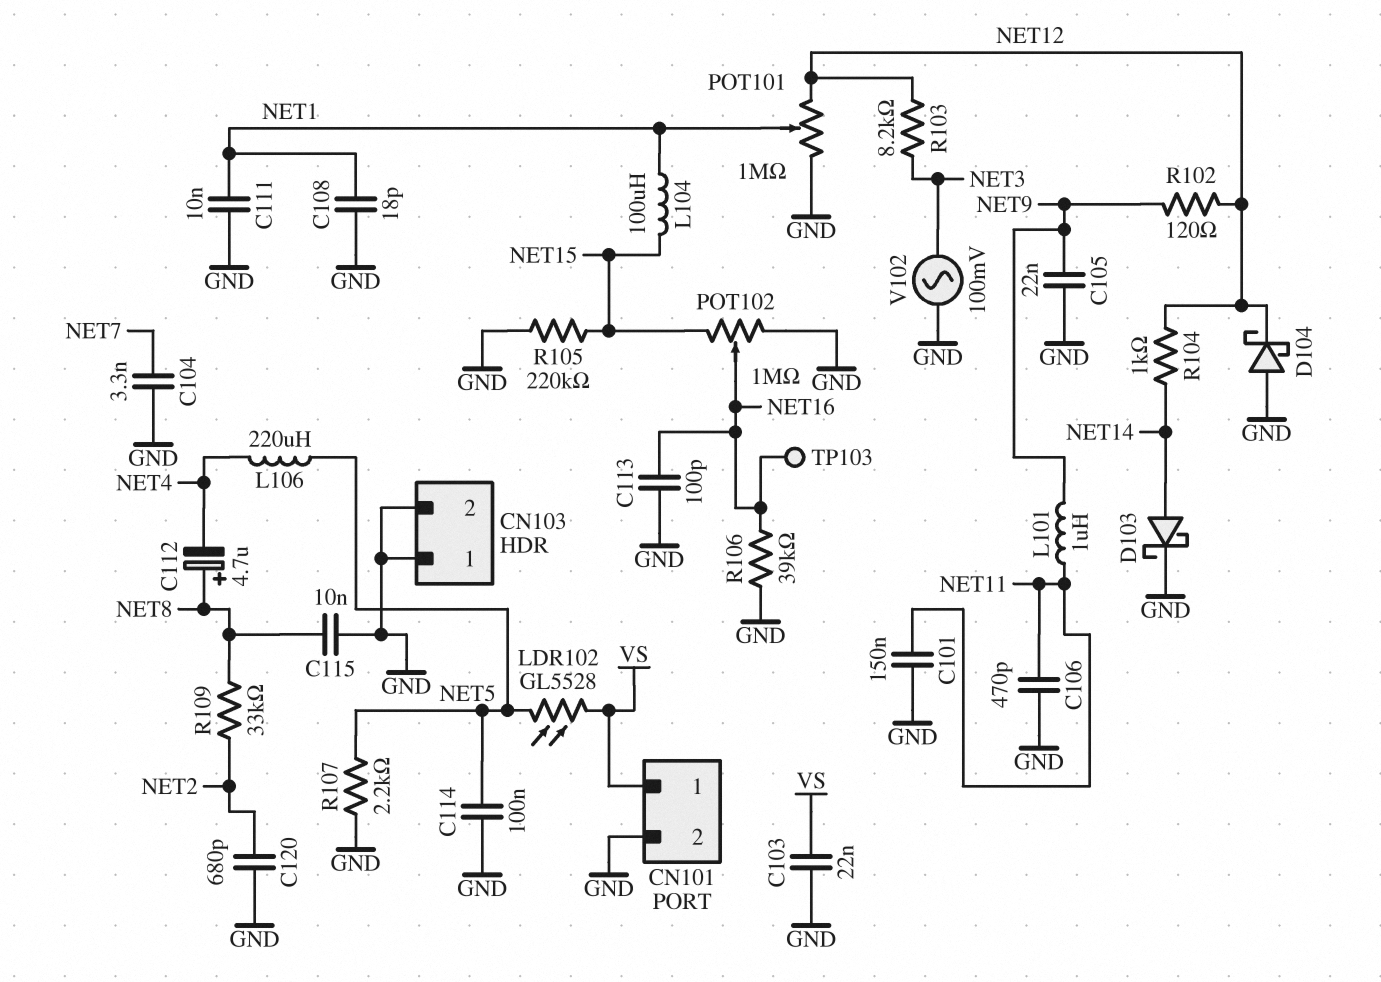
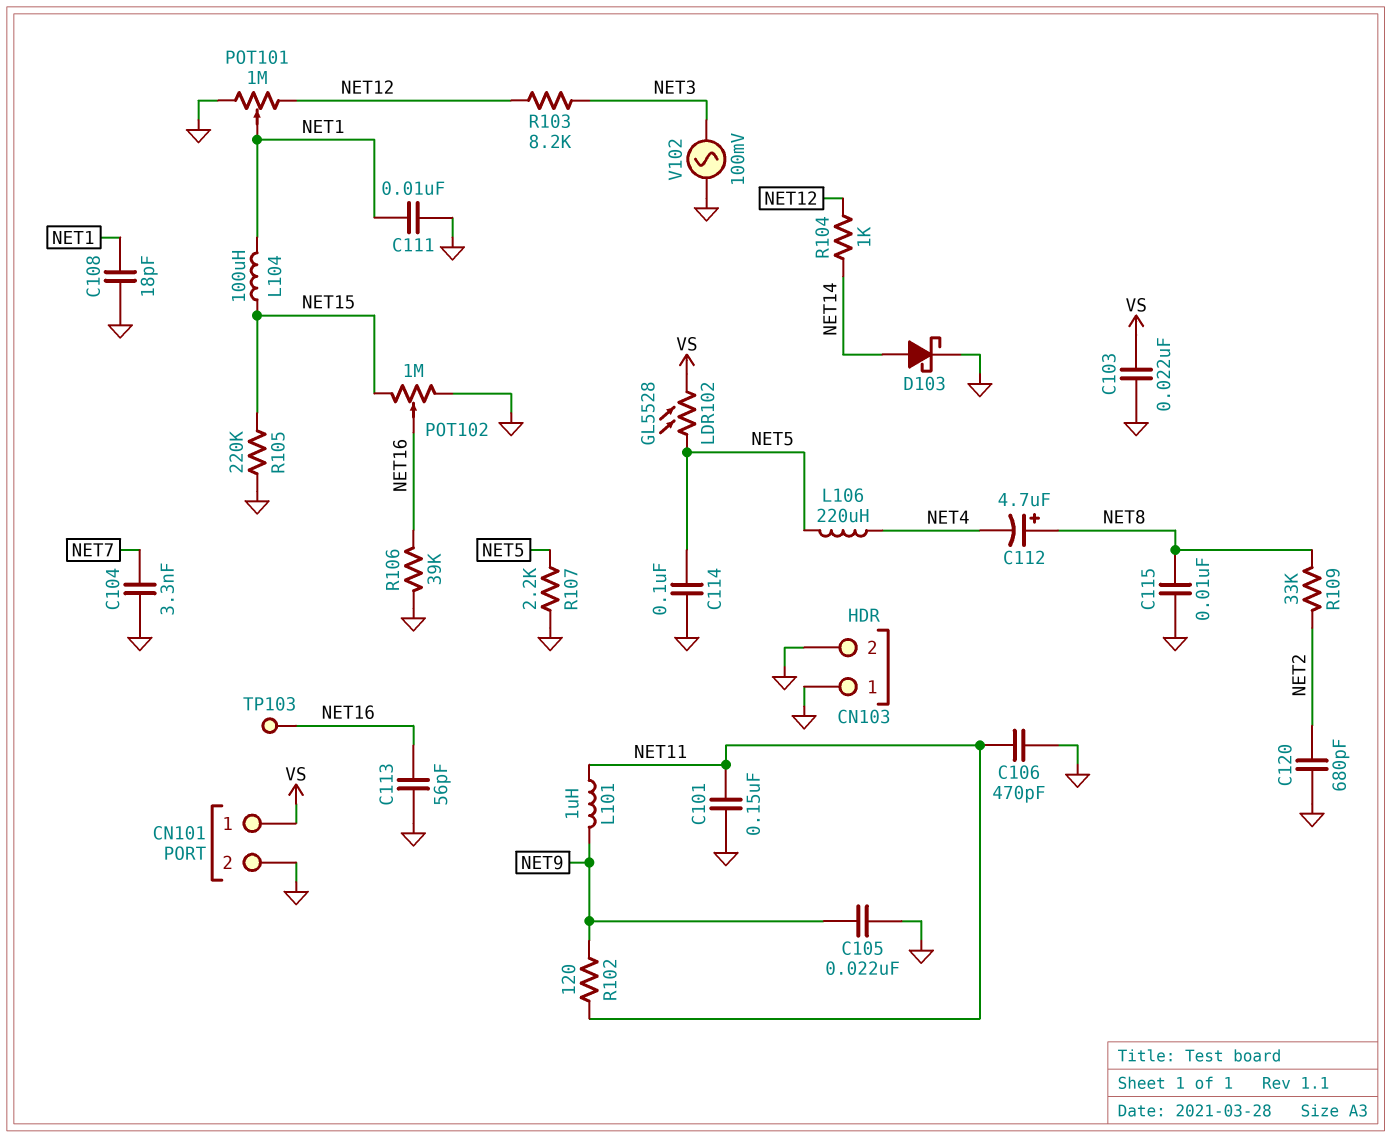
C113: 100pF (GND, NET16) -> 56pF (GND, NET16)
D104: schottky (A GND, K NET12) -> none
R102: 120 (NET9, NET12) -> 120 (NET9, NET11)

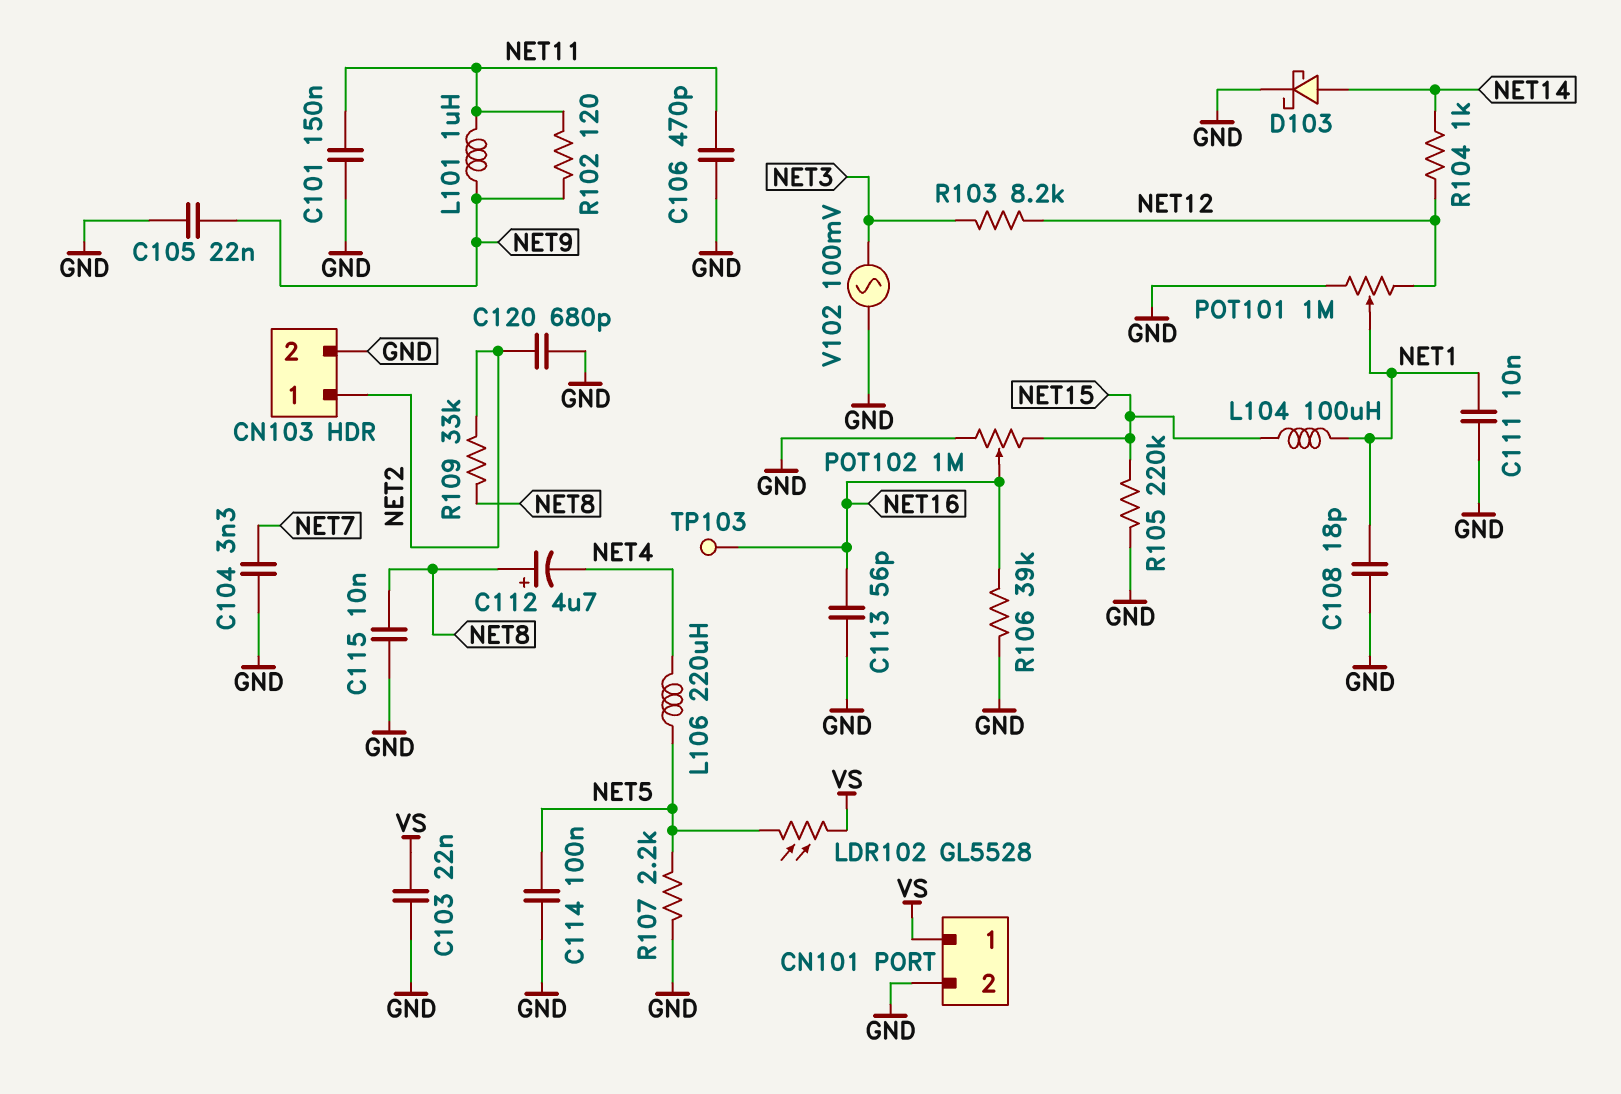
CN103 pin 1: GND -> NET2

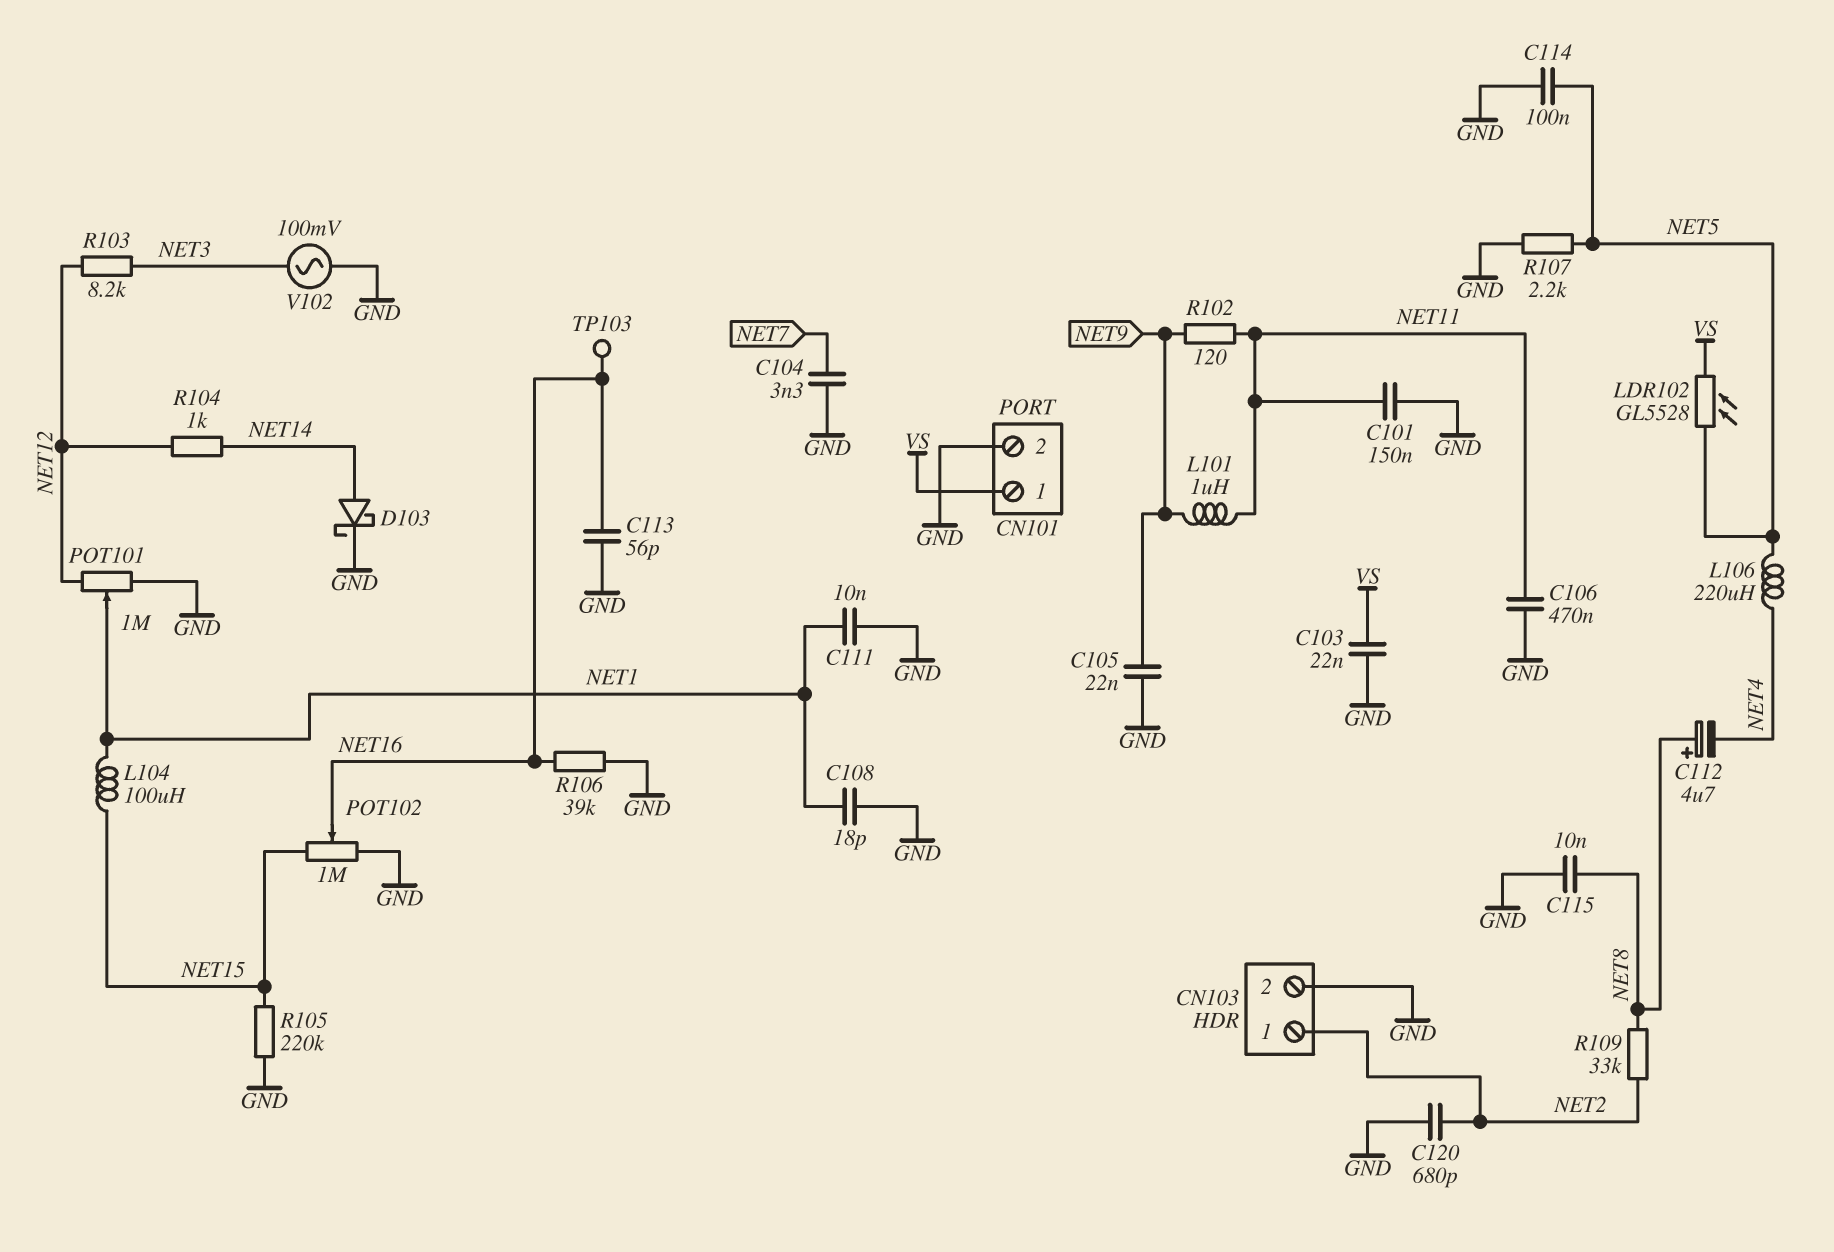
C106: 470pF (GND, NET11) -> 470nF (GND, NET11)

